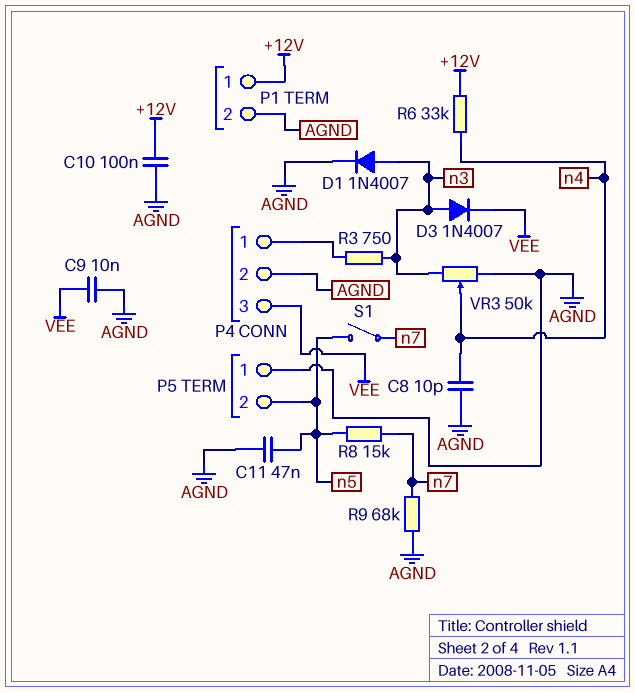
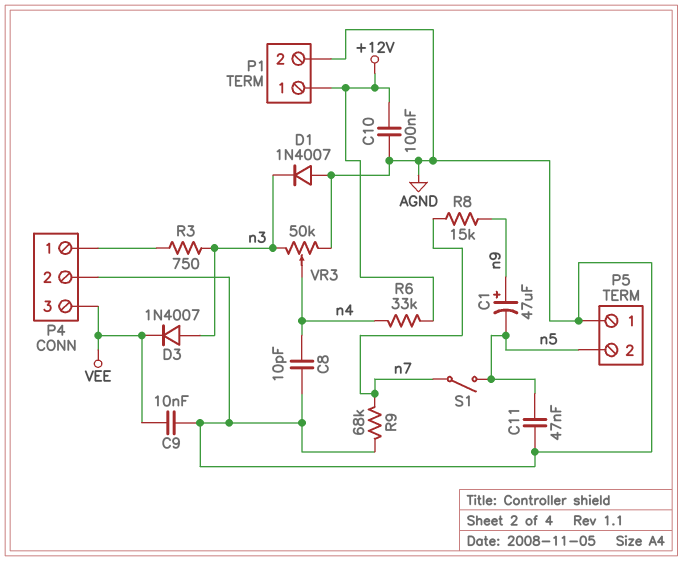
C1: none -> 47uF (plus n9, minus n5)
D1: diode 1N4007 (A n3, K AGND) -> diode 1N4007 (A AGND, K n3)
R8: 15k (n5, n7) -> 15k (n7, n9)

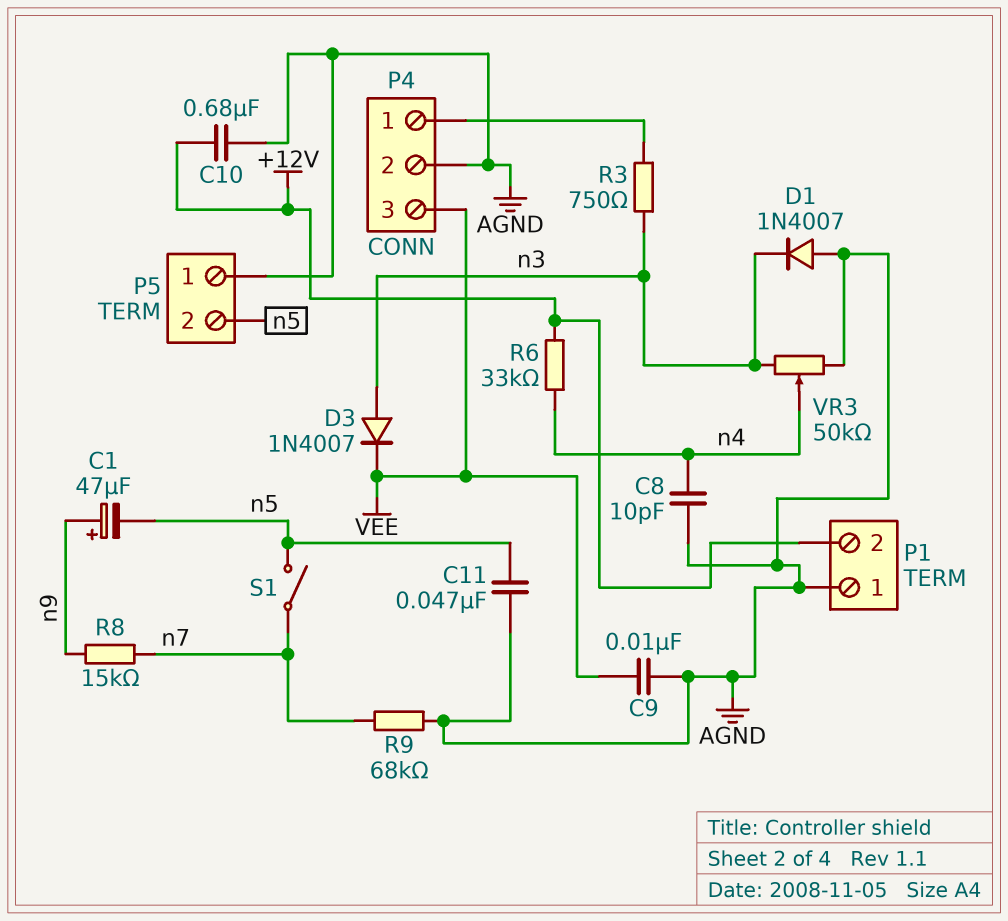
C10: 100nF (+12V, AGND) -> 680nF (+12V, AGND)
P1 pin 1: +12V -> AGND
P1 pin 2: AGND -> +12V

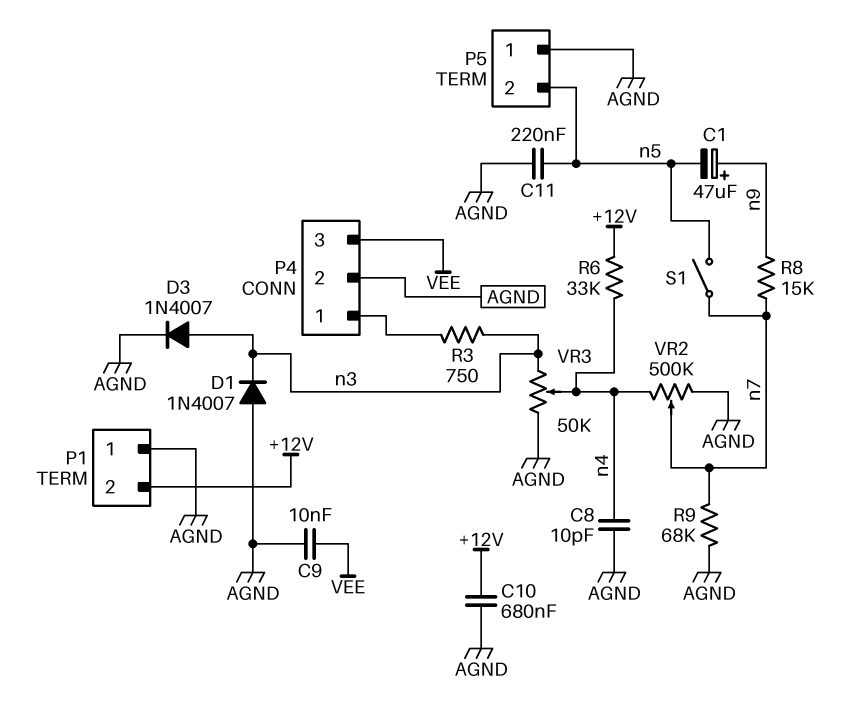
C11: 47nF (AGND, n5) -> 220nF (AGND, n5)
D3: diode 1N4007 (A n3, K VEE) -> diode 1N4007 (A n3, K AGND)
VR2: none -> 500k (AGND, n4, wiper n7)

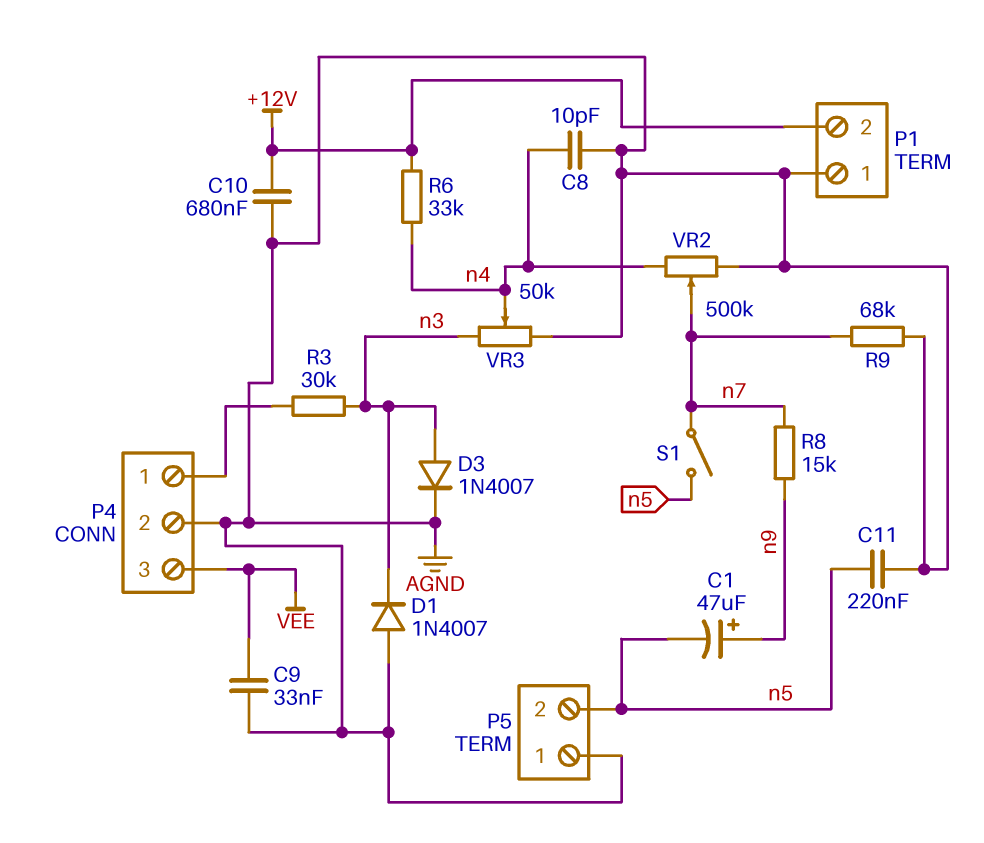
C9: 10nF (AGND, VEE) -> 33nF (AGND, VEE)
R3: 750 (P4/1, n3) -> 30k (P4/1, n3)

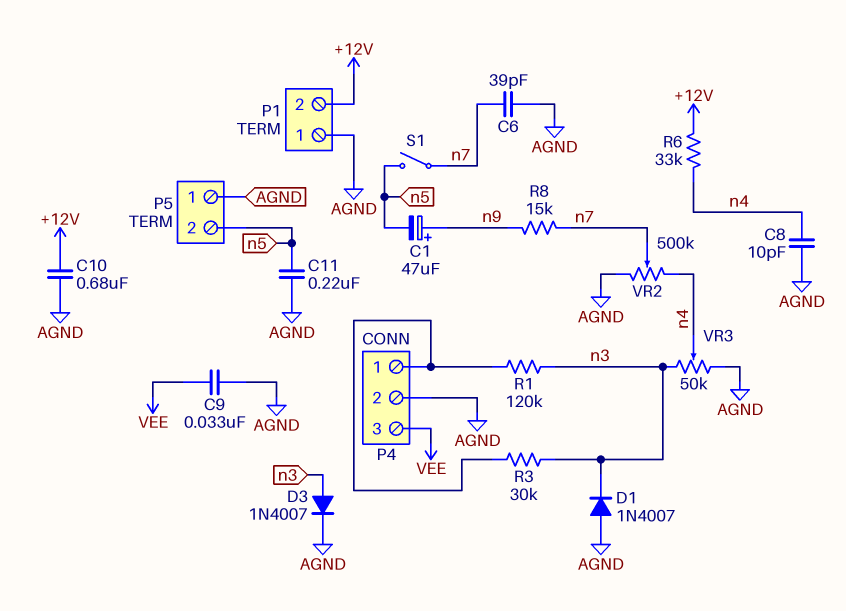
C6: none -> 39pF (AGND, n7)
R1: none -> 120k (P4/1, n3)
R9: 68k (AGND, n7) -> none

